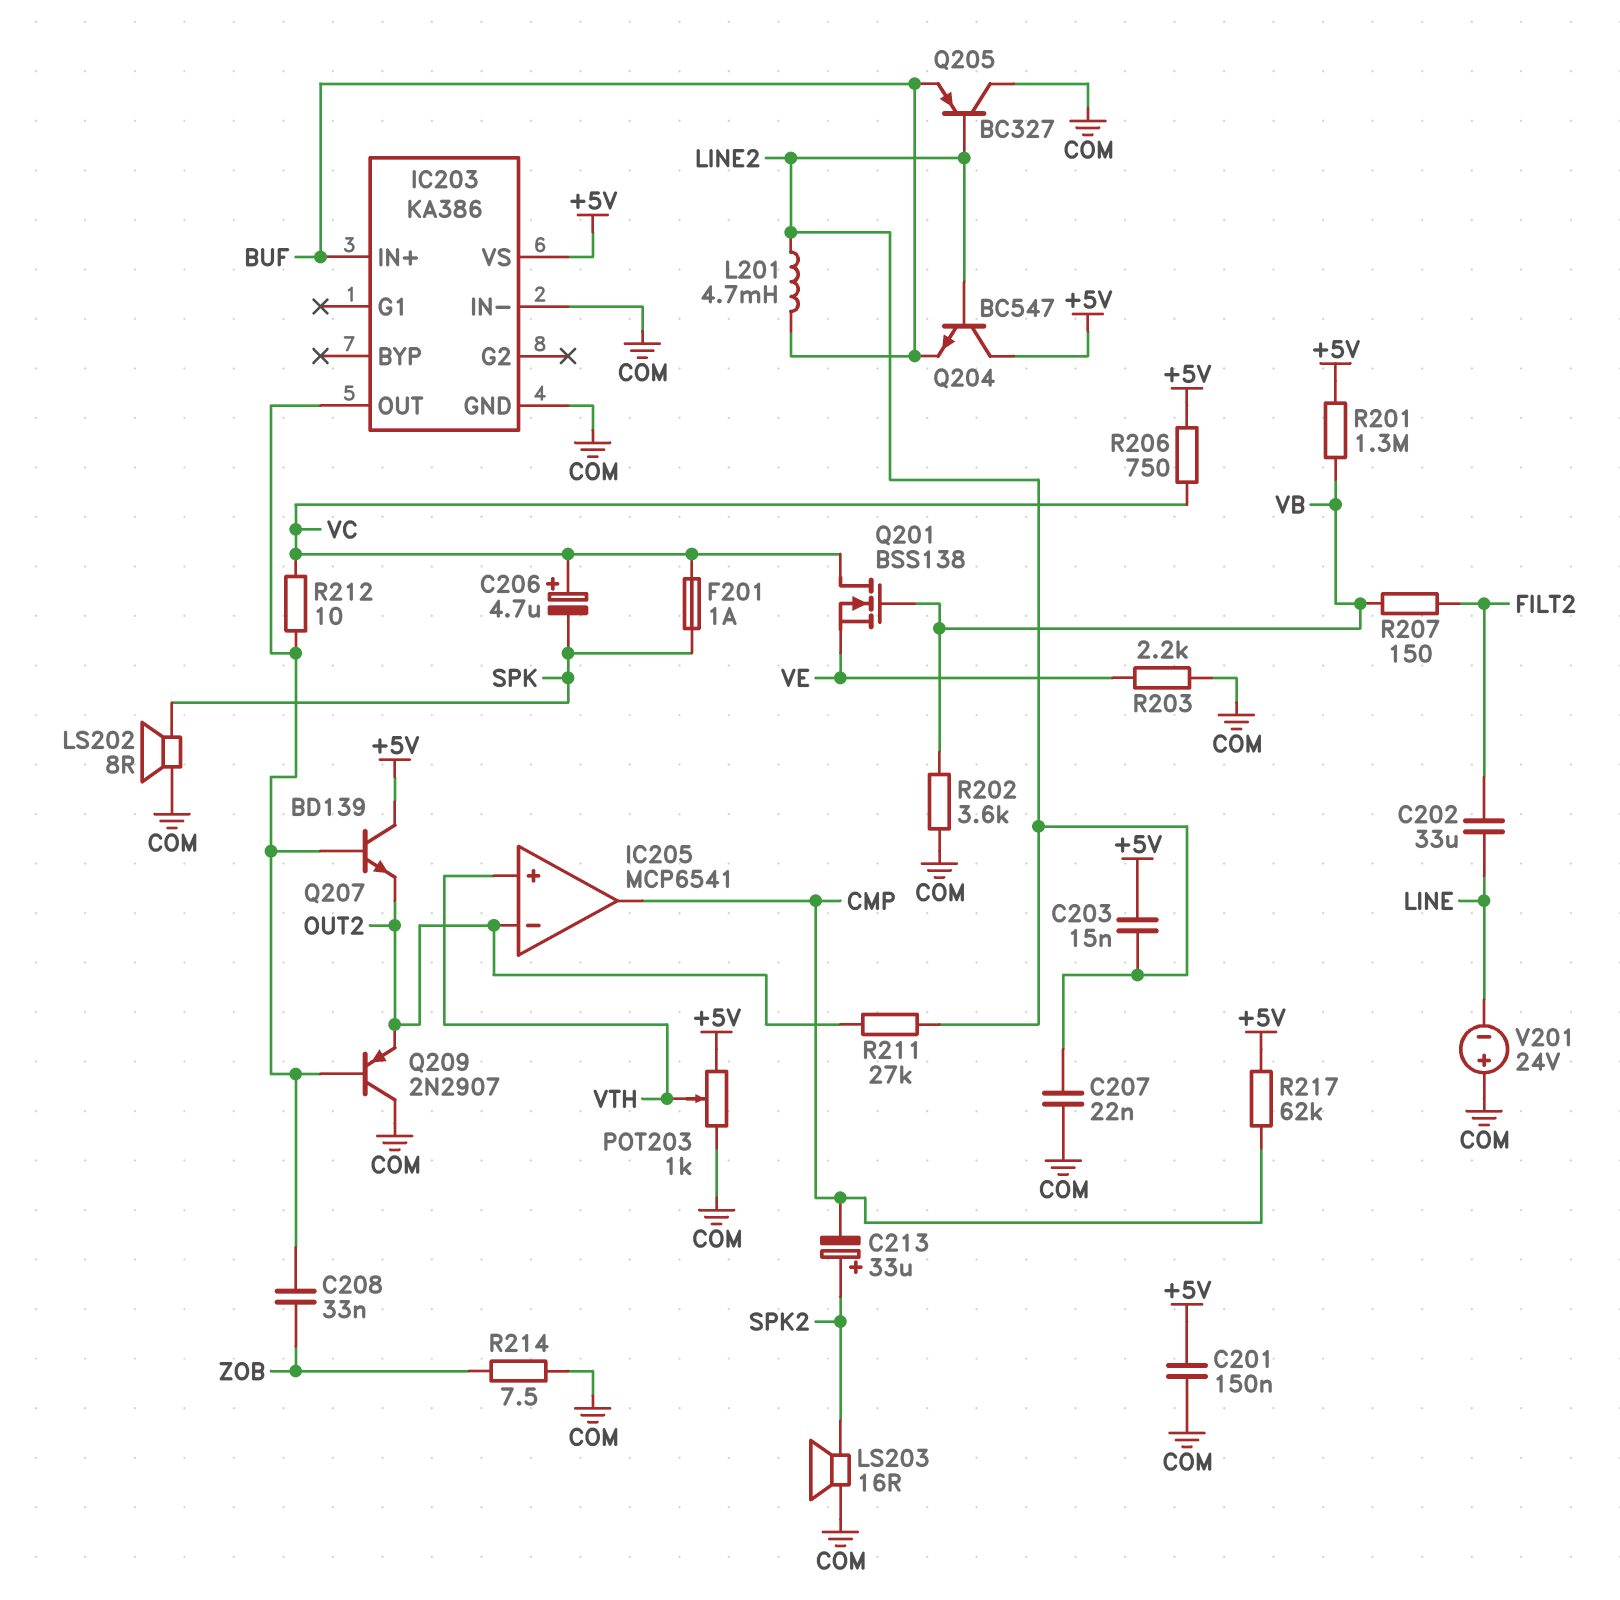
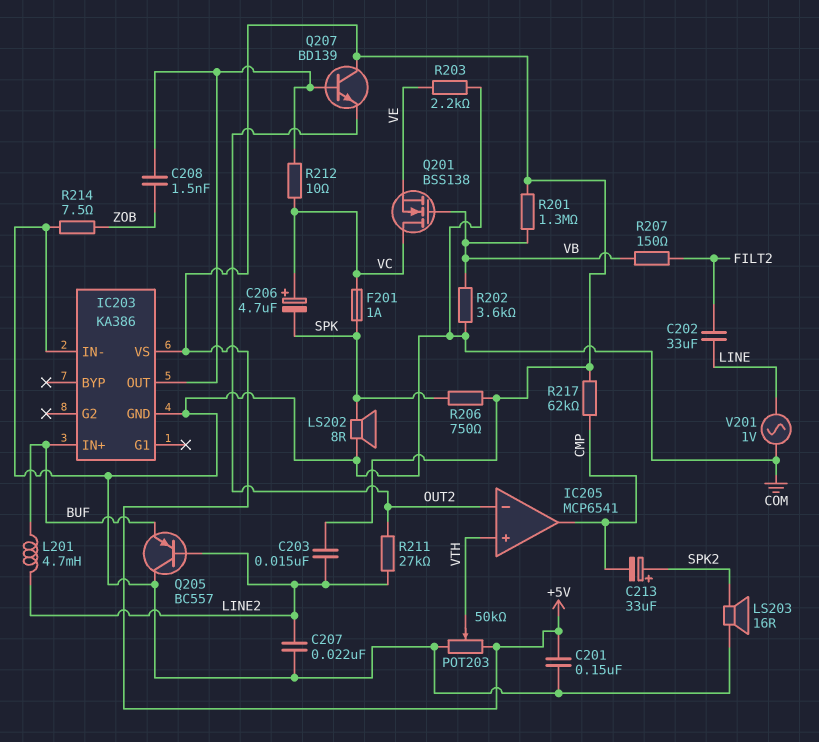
C208: 33nF (IC203/OUT, ZOB) -> 1.5nF (IC203/OUT, ZOB)
POT203: 1k (+5V, COM, wiper VTH) -> 50k (+5V, COM, wiper VTH)
Q204: NPN BC547 (B LINE2, C +5V, E BUF) -> none
Q205: PNP BC327 (B LINE2, C COM, E BUF) -> PNP BC557 (B LINE2, C COM, E BUF)
Q209: PNP 2N2907 (B IC203/OUT, C COM, E OUT2) -> none
R206: 750 (+5V, VC) -> 750 (+5V, SPK)
V201: 24V (plus COM, minus LINE) -> AC 1V (COM, LINE)

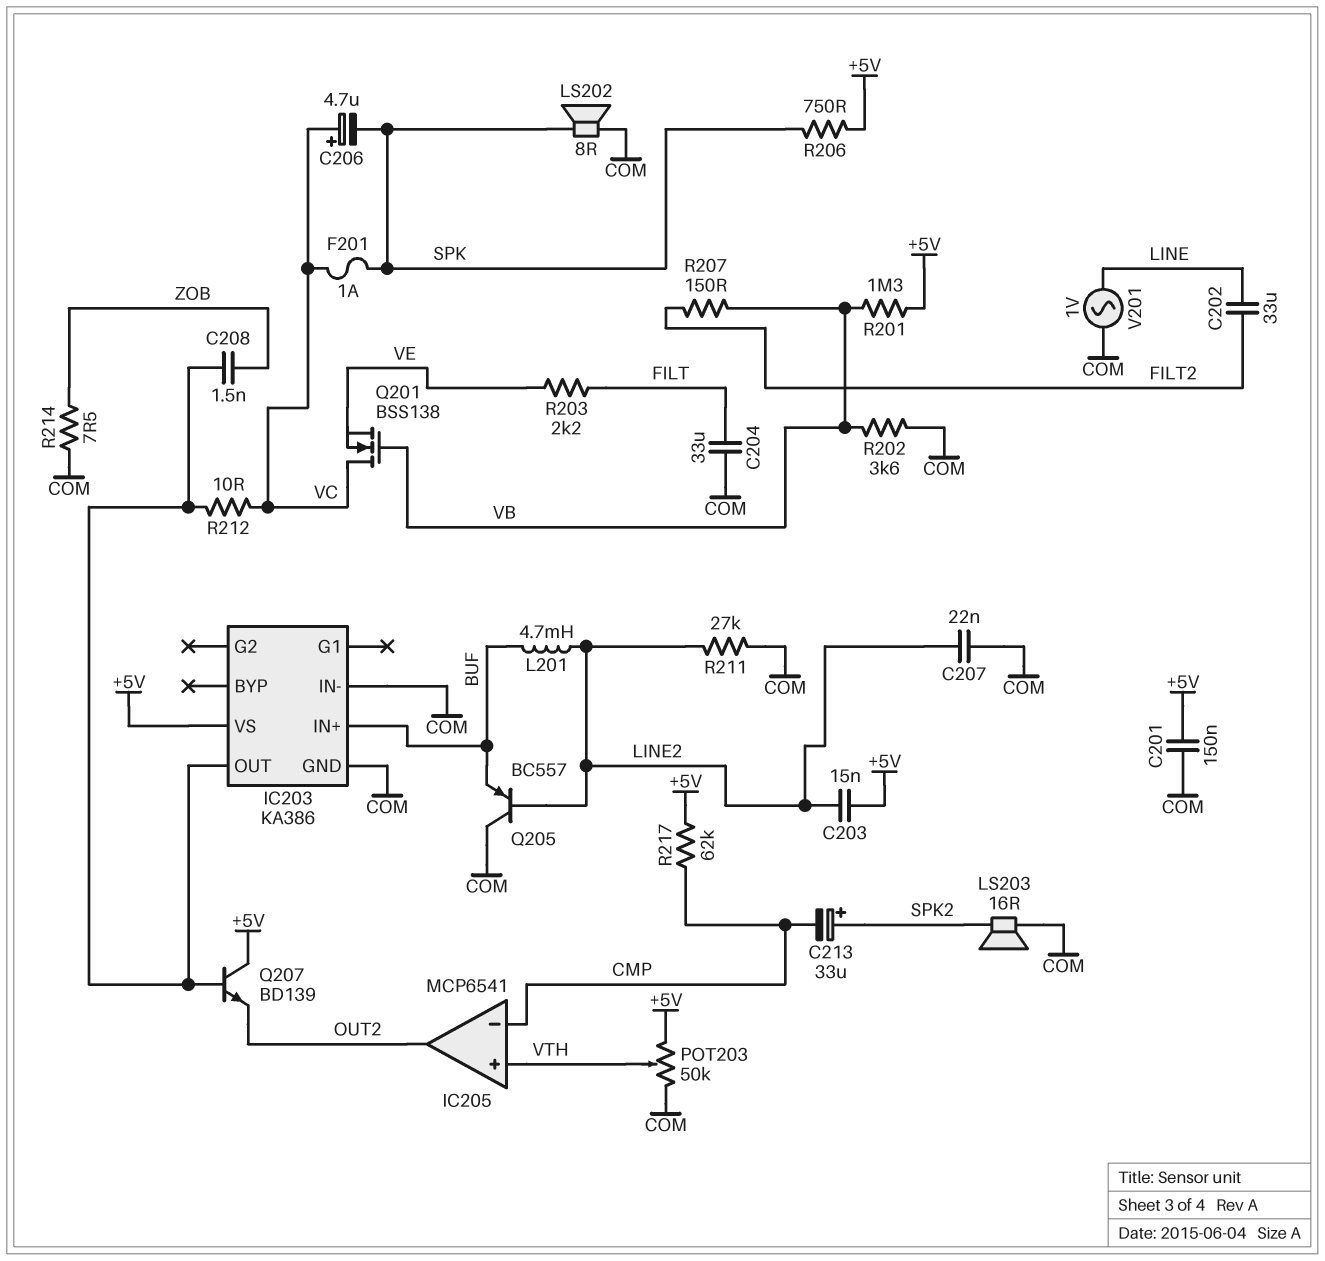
C204: none -> 33uF (COM, FILT)
IC205 pin in-: OUT2 -> CMP
IC205 pin out: CMP -> OUT2
R203: 2.2k (COM, VE) -> 2.2k (FILT, VE)
R211: 27k (LINE2, OUT2) -> 27k (COM, LINE2)

